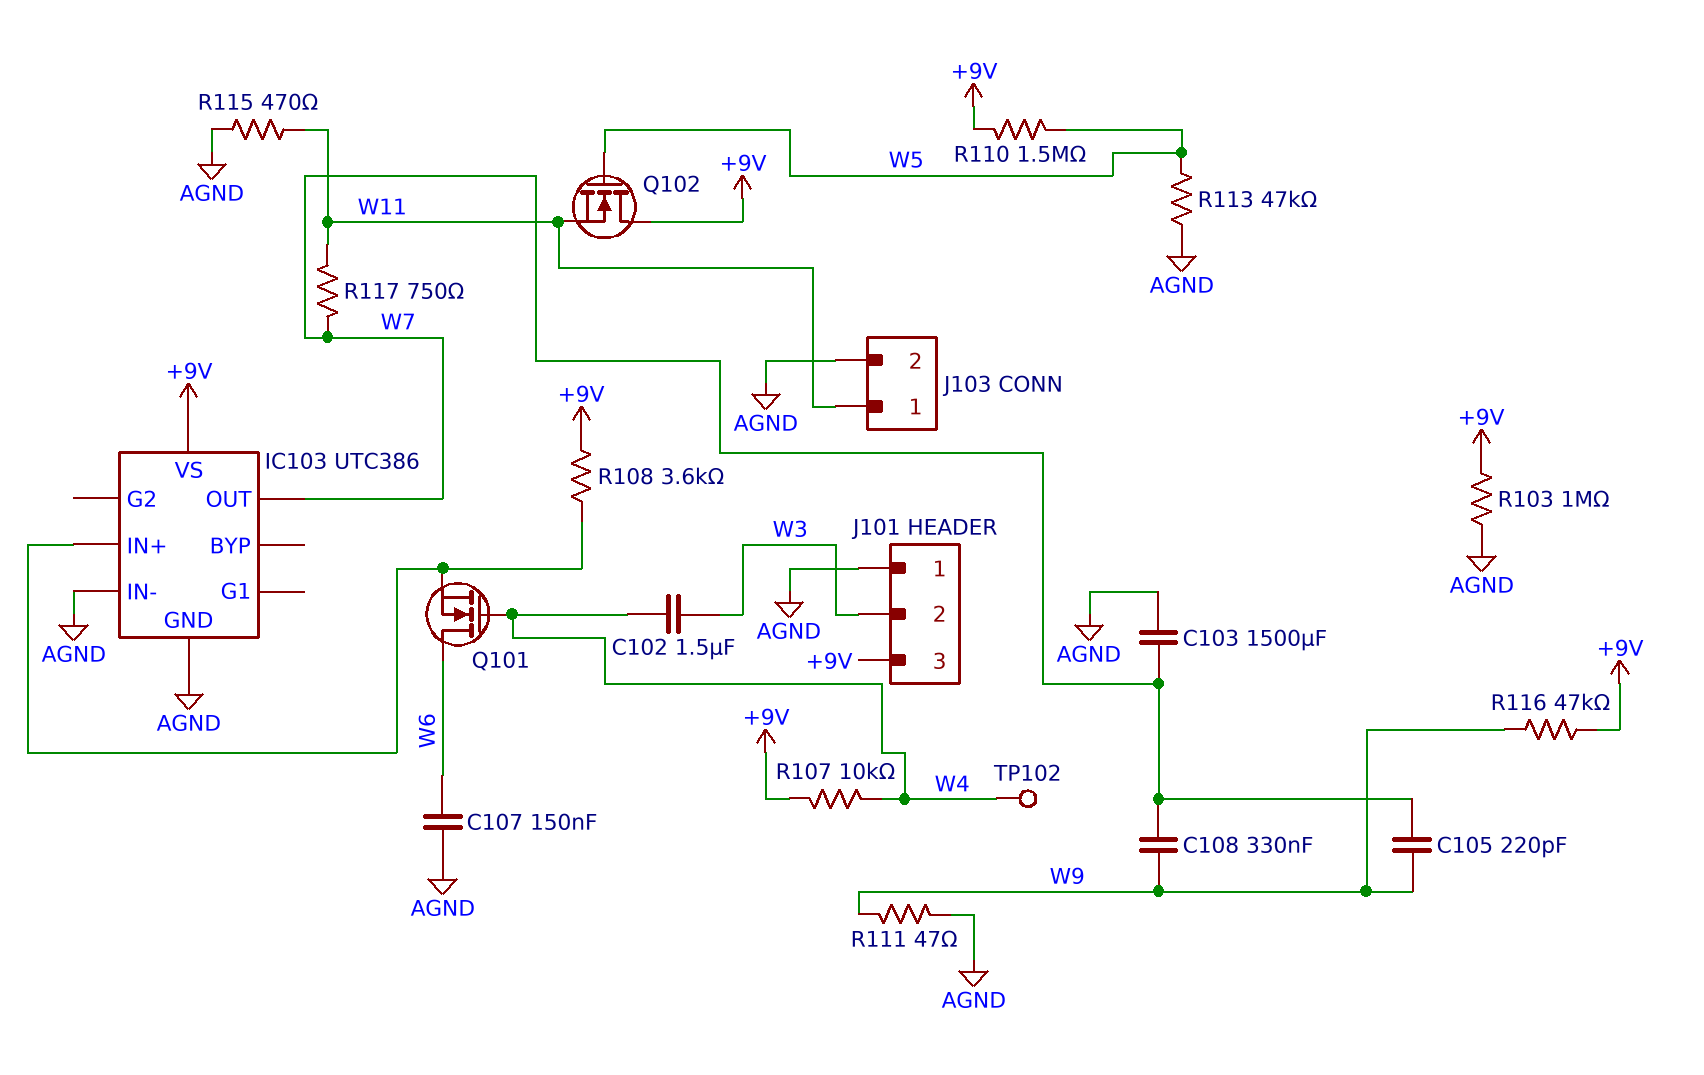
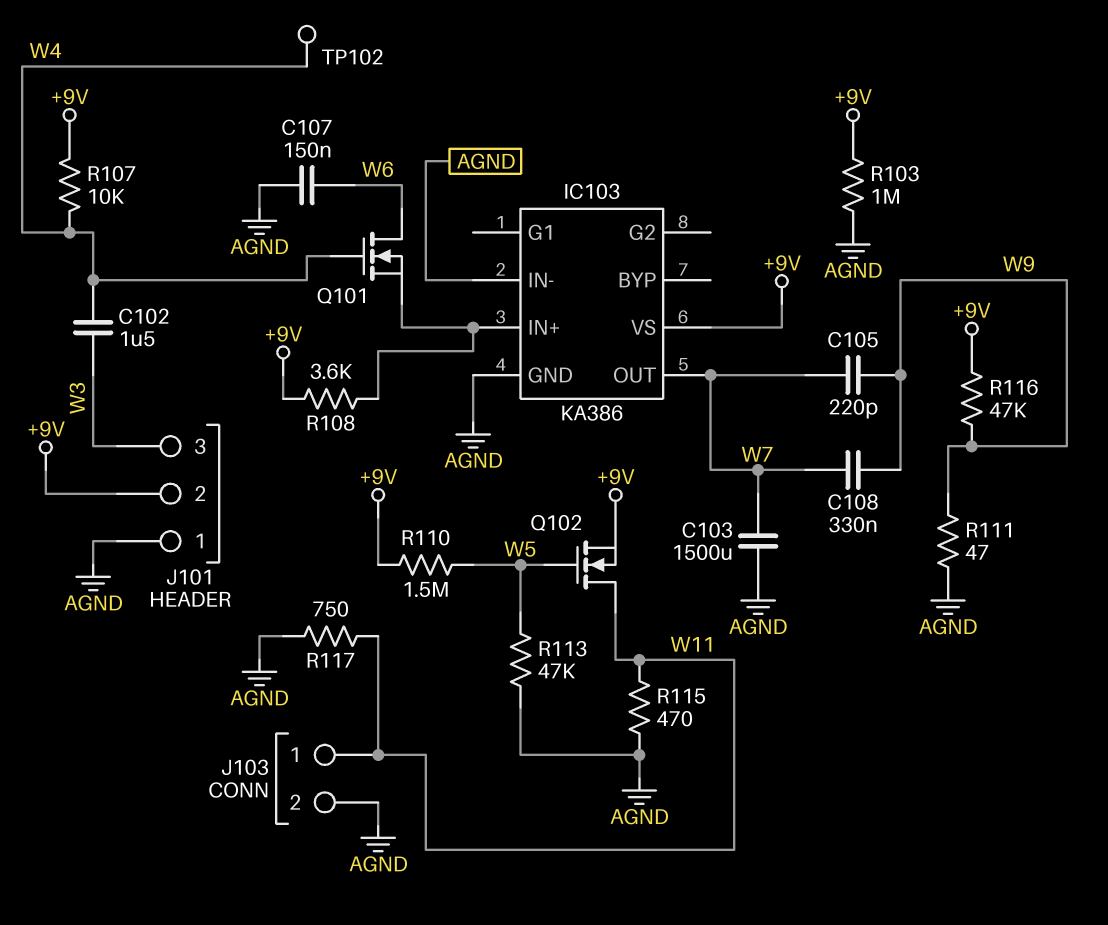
IC103: UTC386 -> KA386
J101 pin 2: W3 -> +9V
J101 pin 3: +9V -> W3
Q102: NMOS (G W5, D +9V, S W11) -> NMOS (G W5, D W11, S +9V)
R117: 750 (W7, W11) -> 750 (AGND, W11)

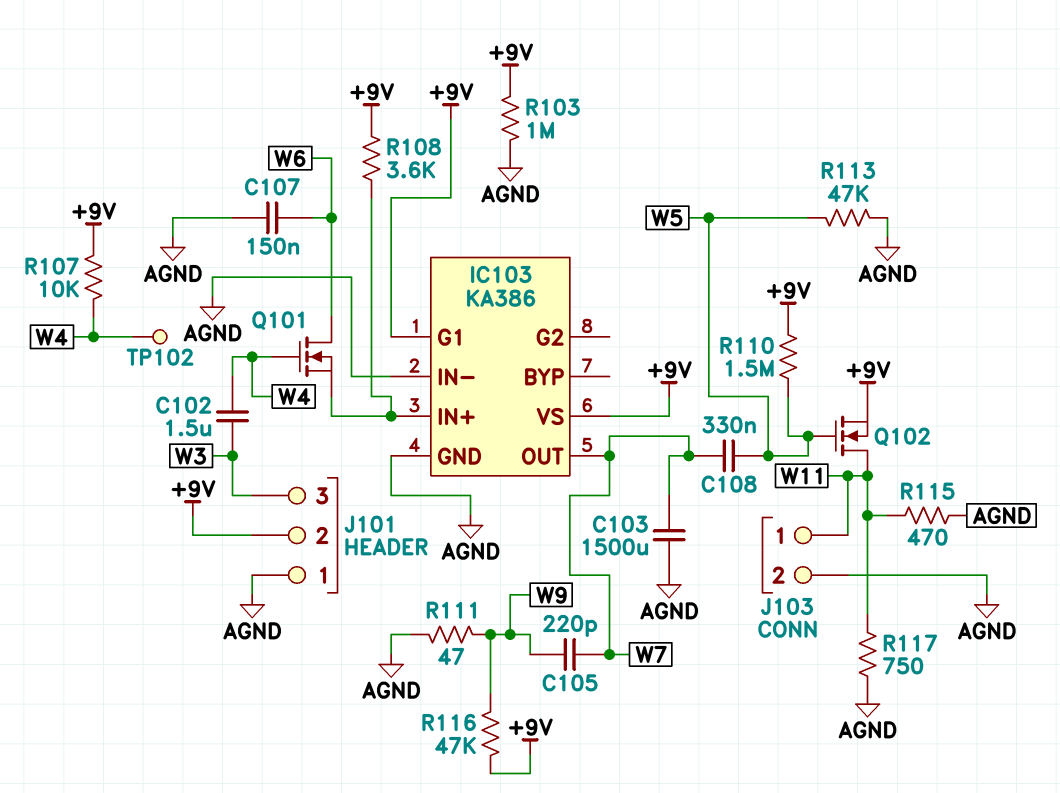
C108: 330nF (W7, W9) -> 330nF (W5, W7)
IC103 pin G1: none -> +9V

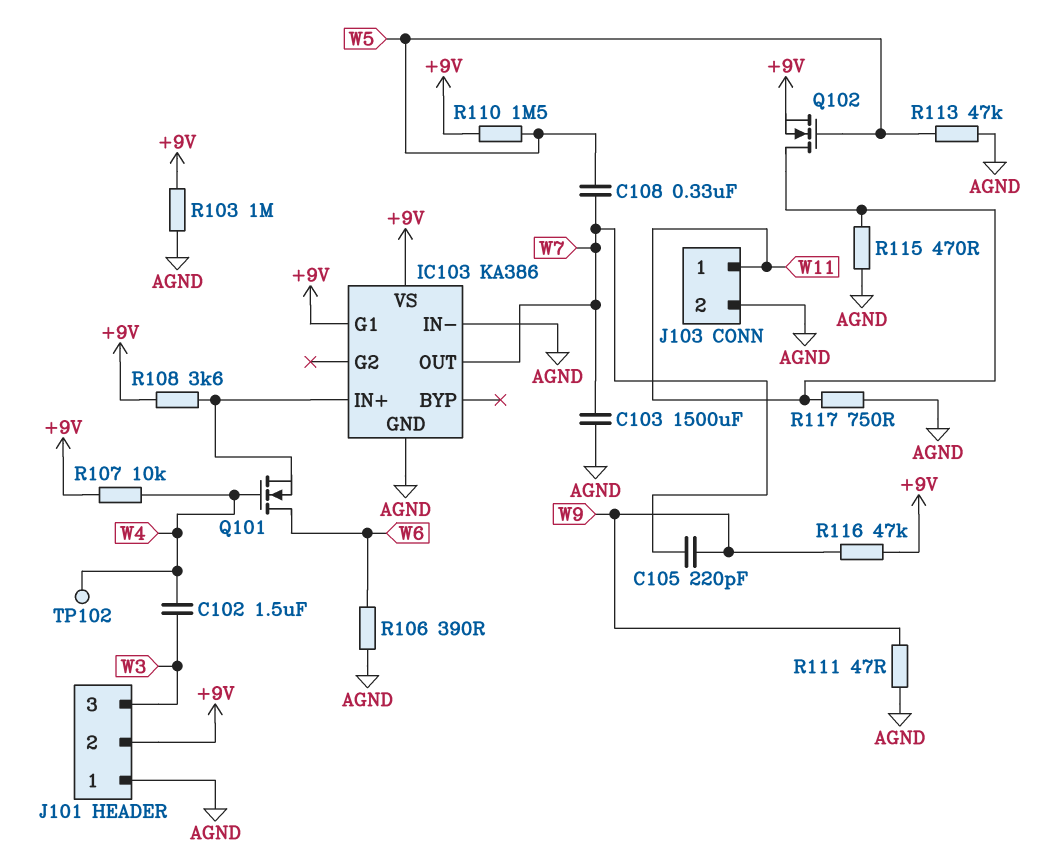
C107: 150nF (AGND, W6) -> none
R106: none -> 390 (AGND, W6)

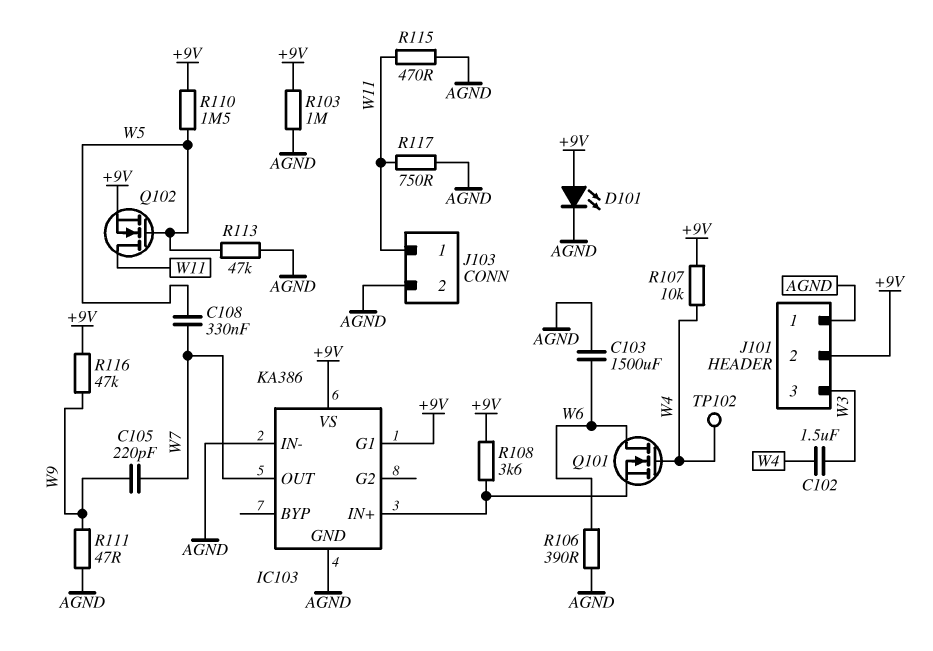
C103: 1500uF (AGND, W7) -> 1500uF (AGND, W6)
D101: none -> LED (A +9V, K AGND)

